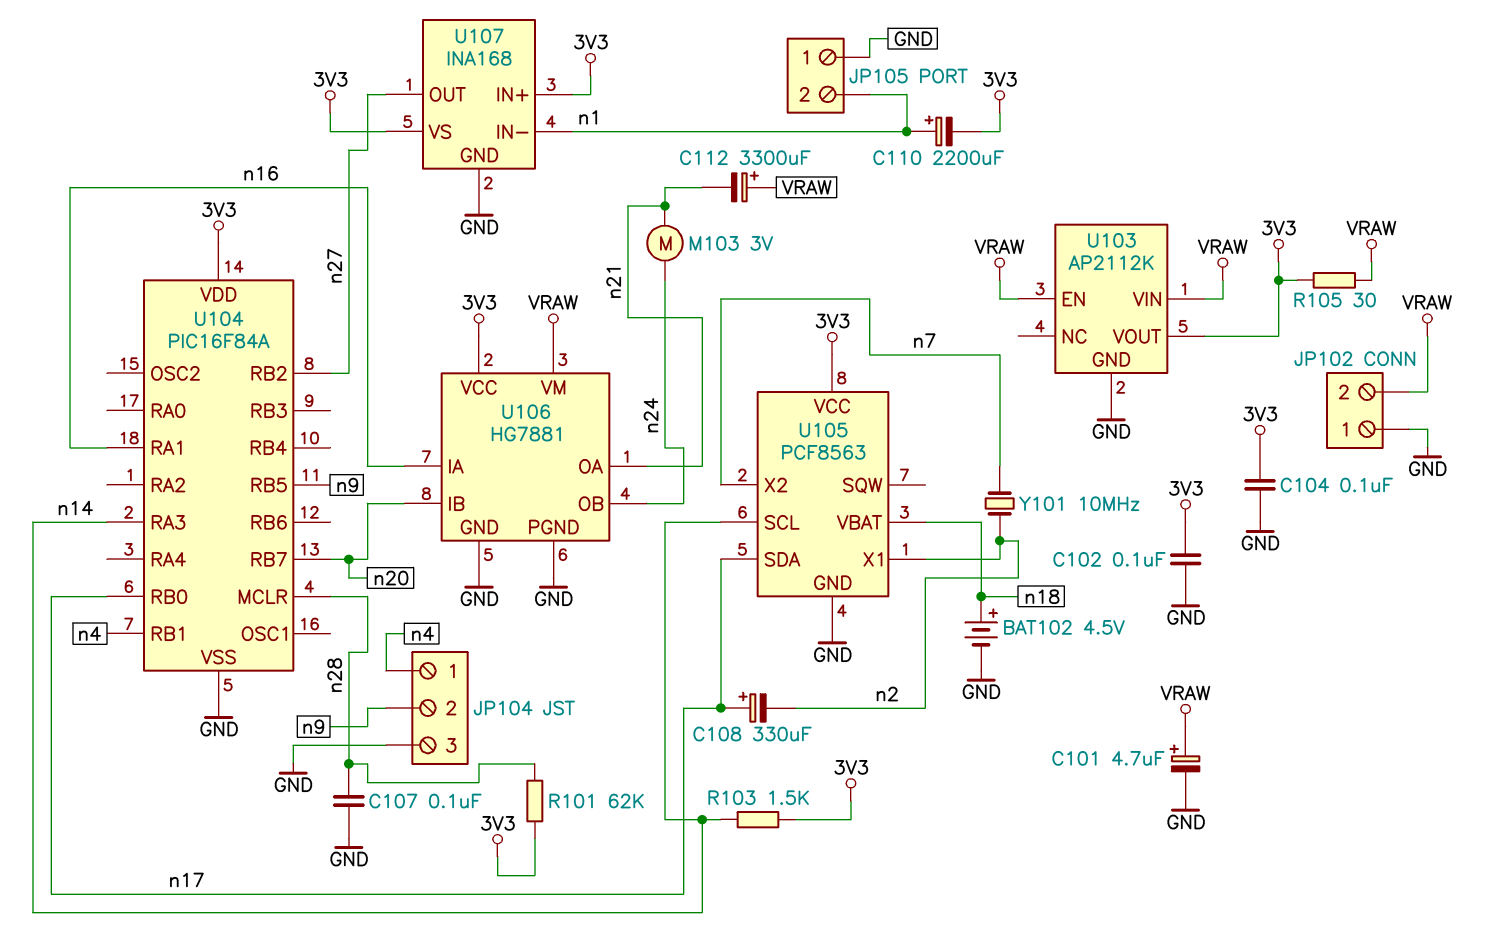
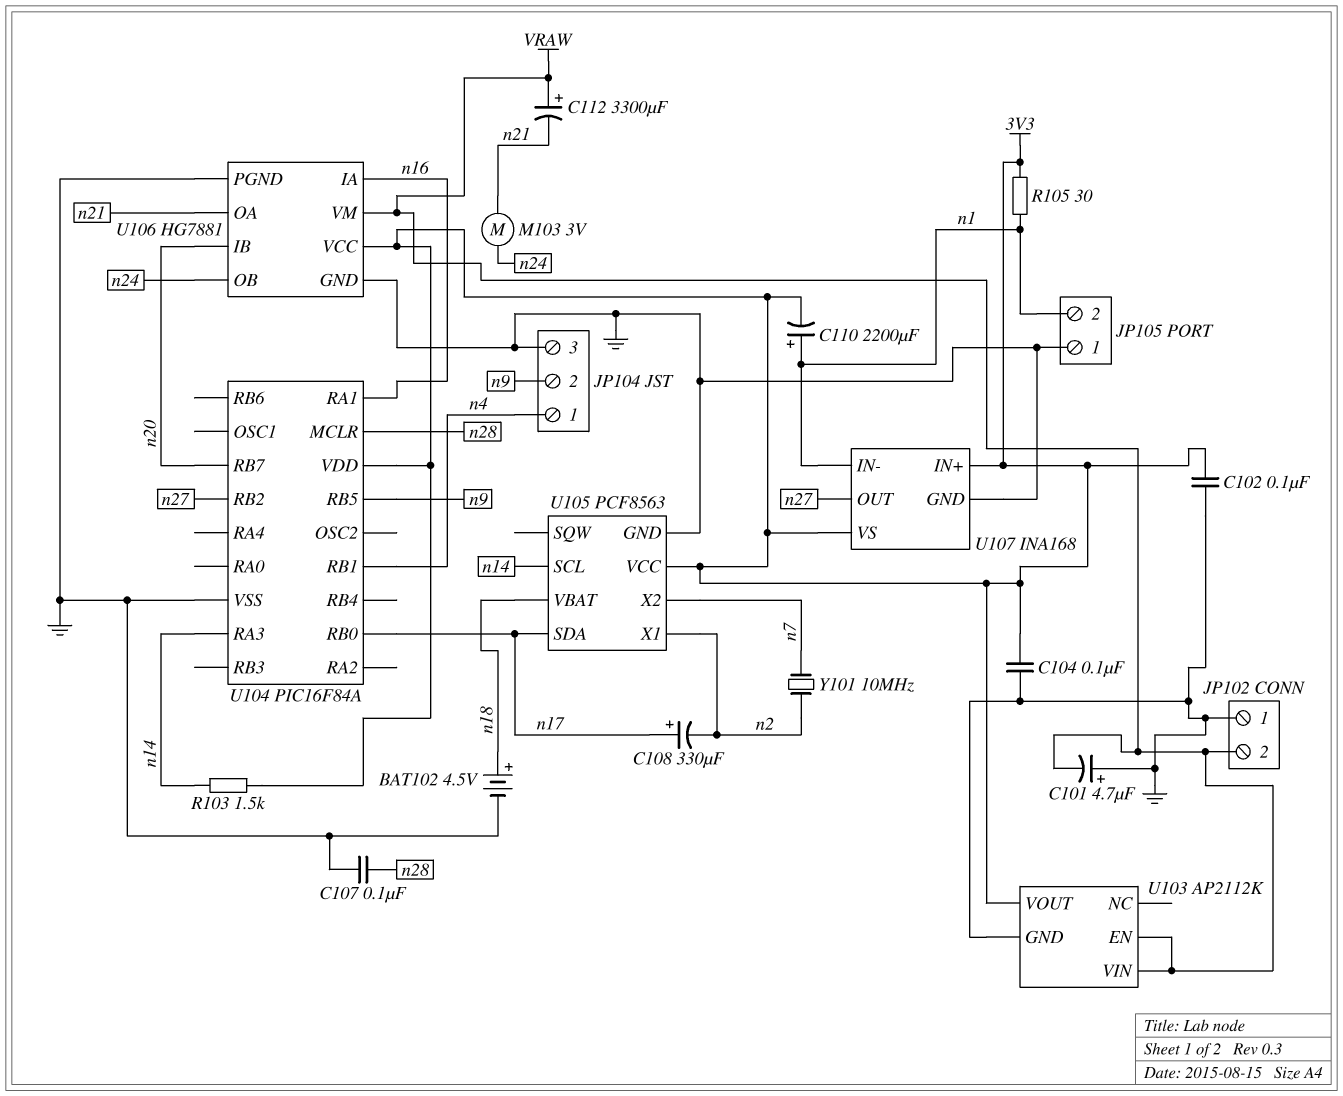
C101: 4.7uF (plus VRAW, minus GND) -> 4.7uF (plus GND, minus VRAW)
R101: 62k (3V3, n28) -> none
R105: 30 (3V3, VRAW) -> 30 (3V3, n1)

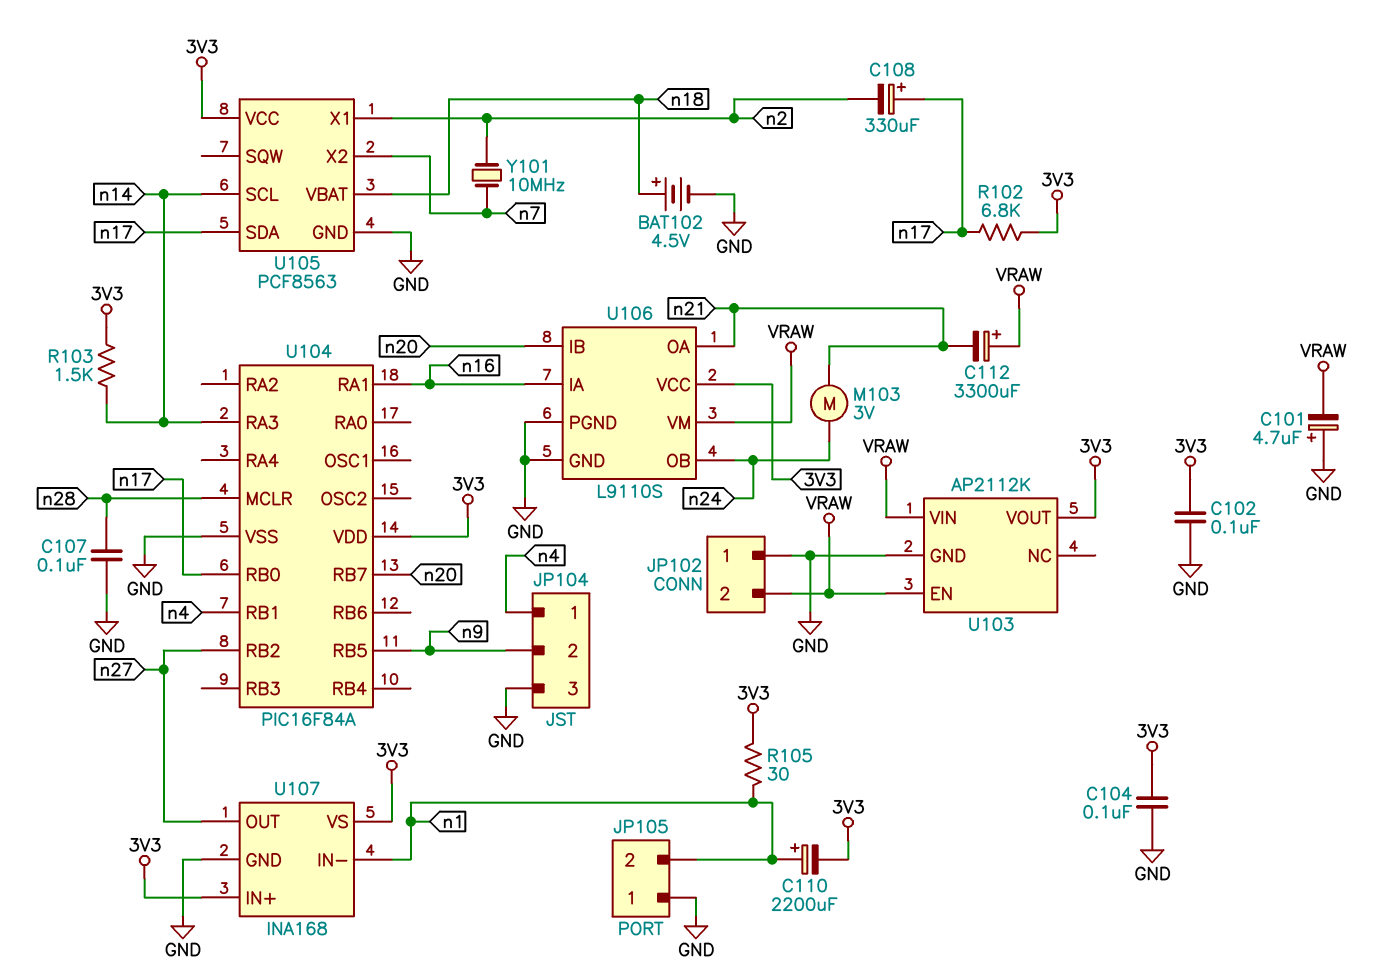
R102: none -> 6.8k (3V3, n17)
U106: HG7881 -> L9110S

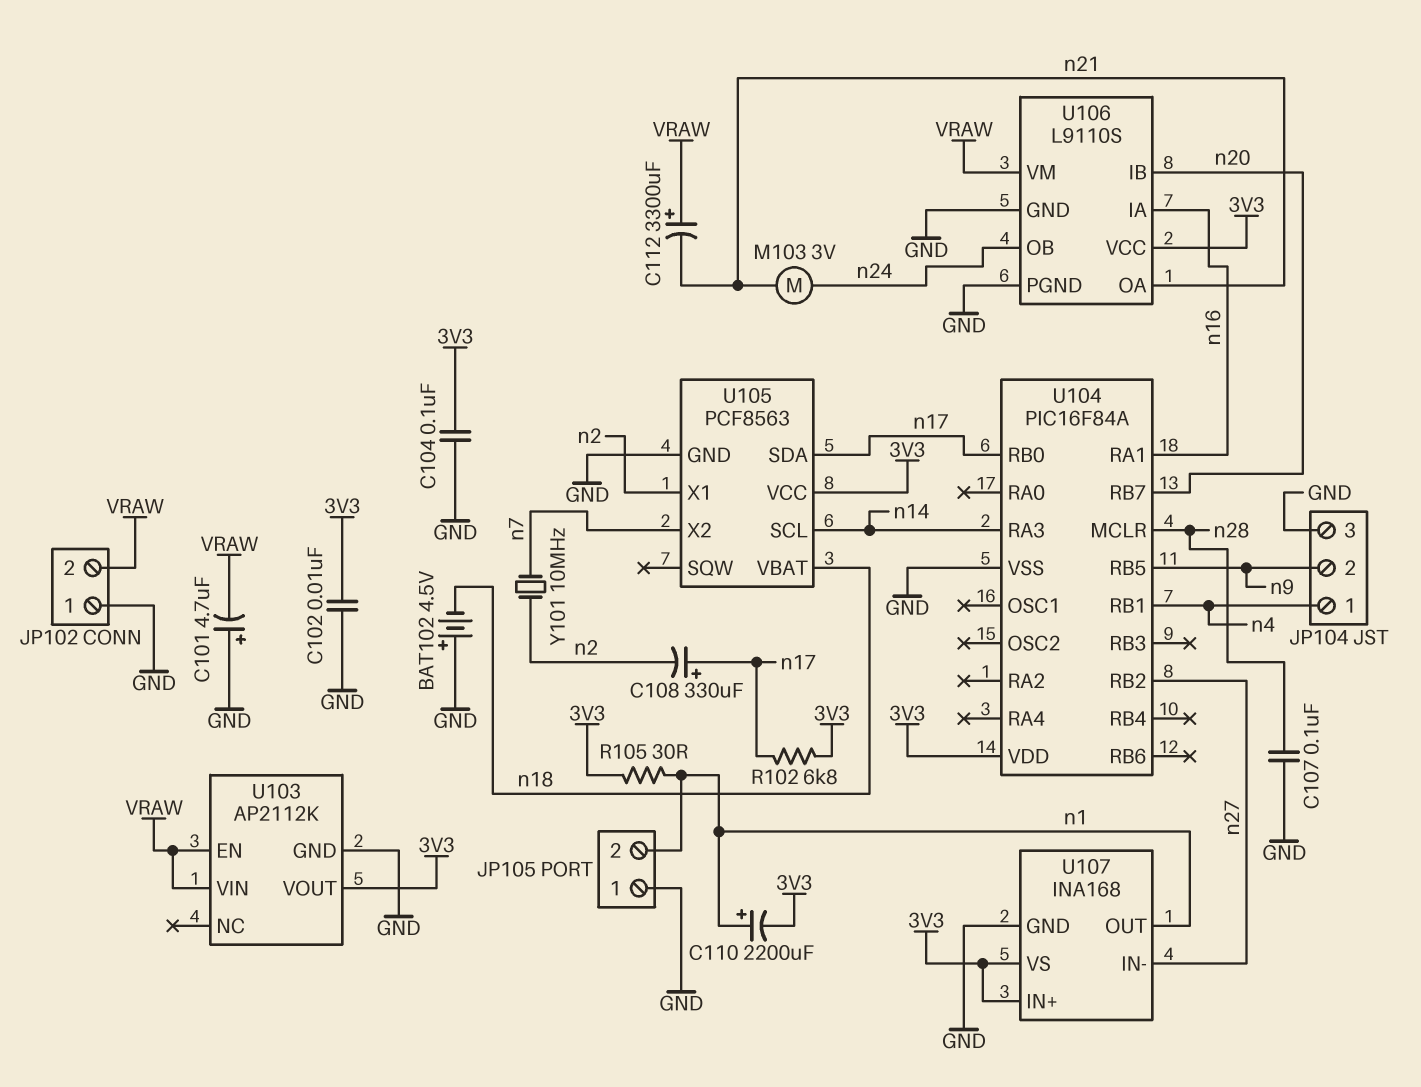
BAT102: 4.5V (plus n18, minus GND) -> 4.5V (plus GND, minus n18)
C102: 100nF (3V3, GND) -> 10nF (3V3, GND)
R103: 1.5k (3V3, n14) -> none
U107 pin IN-: n1 -> n27
U107 pin OUT: n27 -> n1

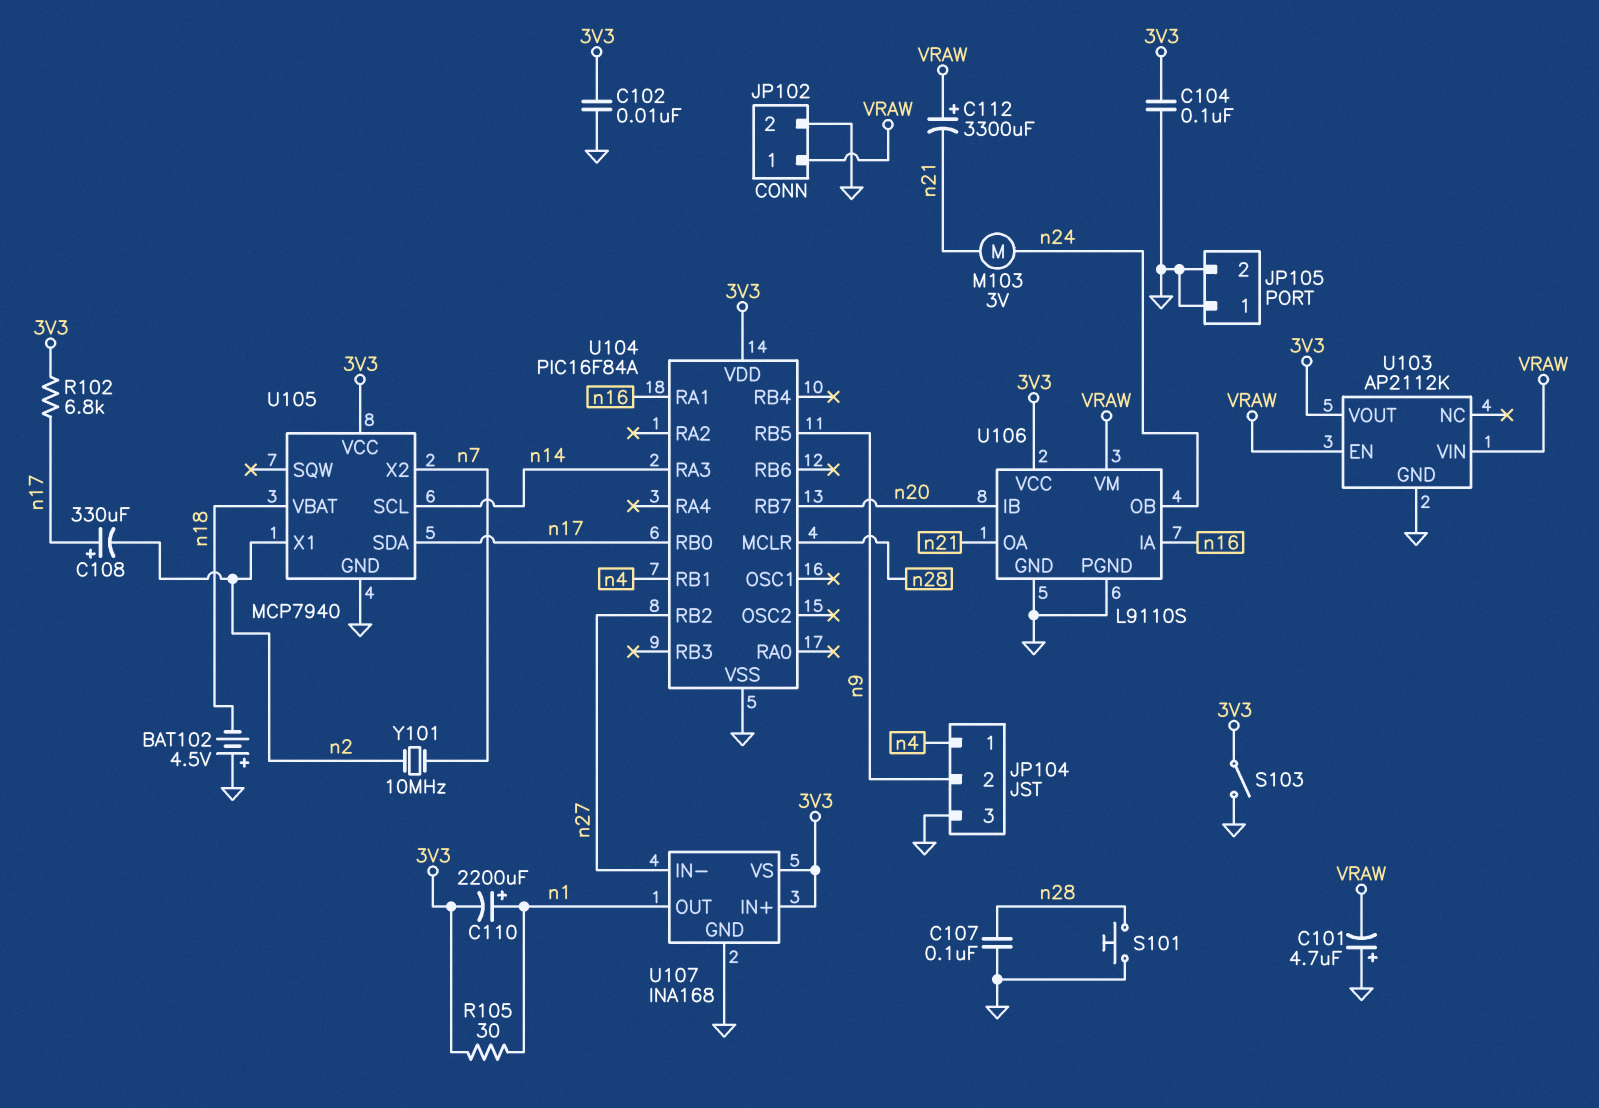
JP102 pin 1: GND -> VRAW
JP102 pin 2: VRAW -> GND
JP105 pin 2: n1 -> GND
S101: none -> button (GND, n28)
S103: none -> switch (3V3, GND)
U105: PCF8563 -> MCP7940

